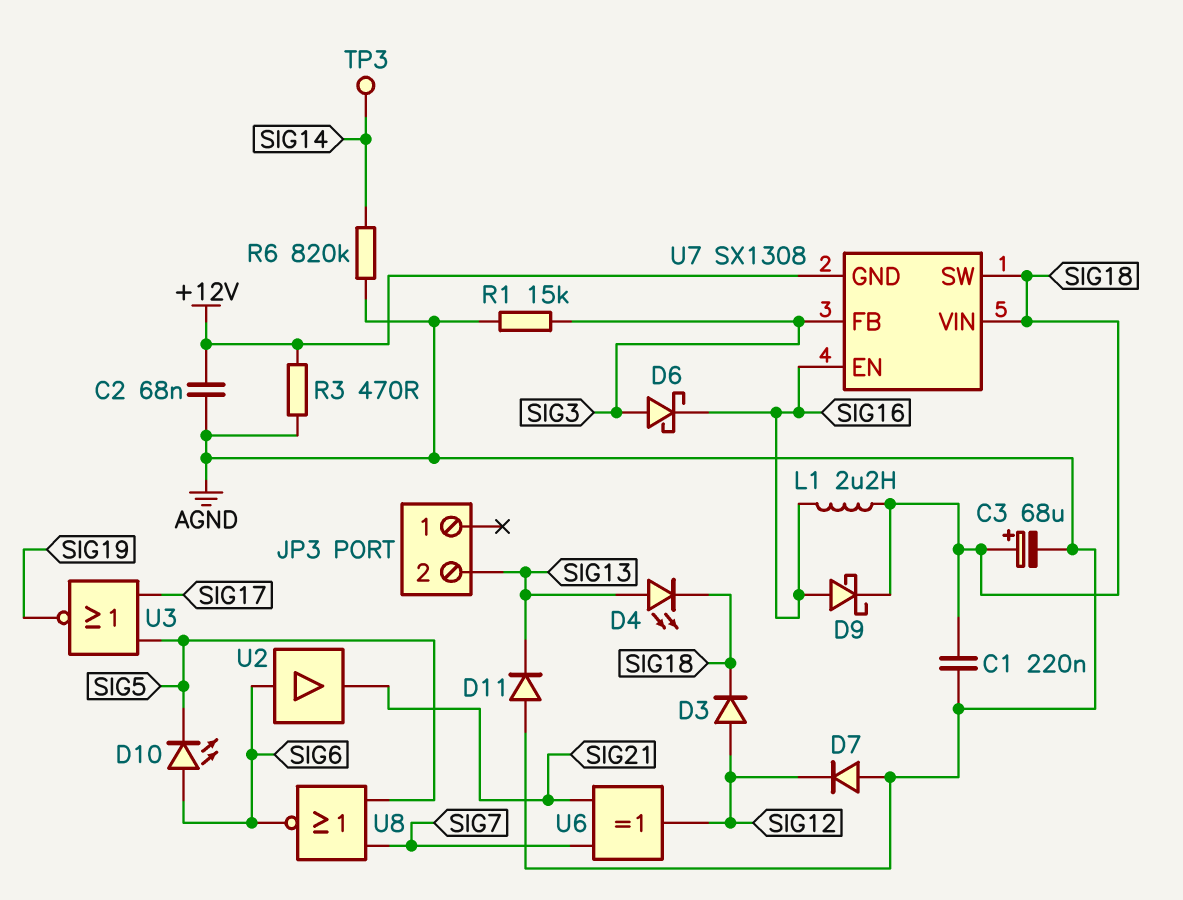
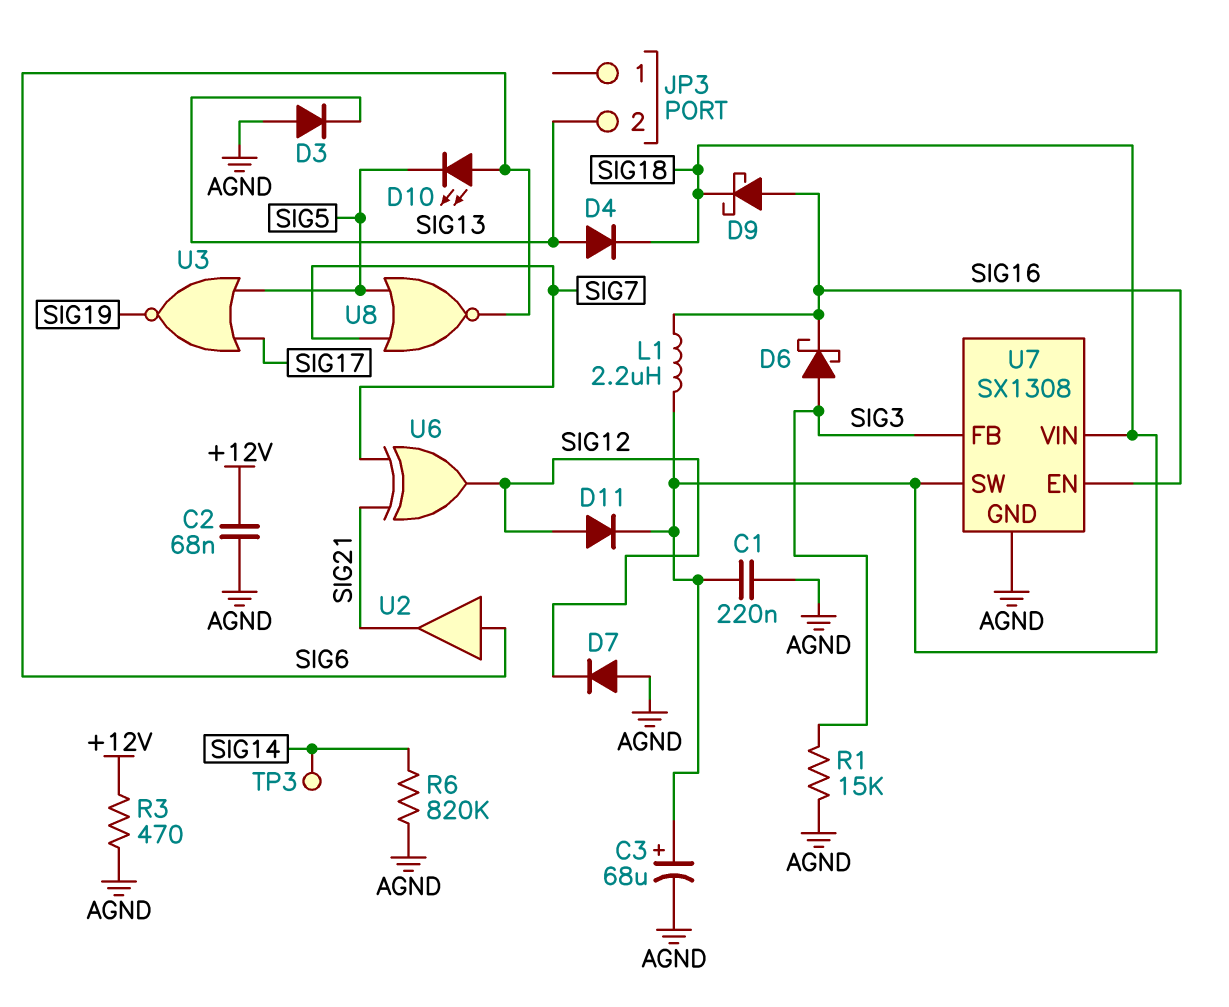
D3: diode (A SIG12, K SIG18) -> diode (A AGND, K SIG13)
D4: LED (A SIG13, K SIG18) -> diode (A SIG13, K SIG18)
D11: diode (A AGND, K SIG13) -> diode (A SIG12, K SIG18)
U7 pin GND: +12V -> AGND

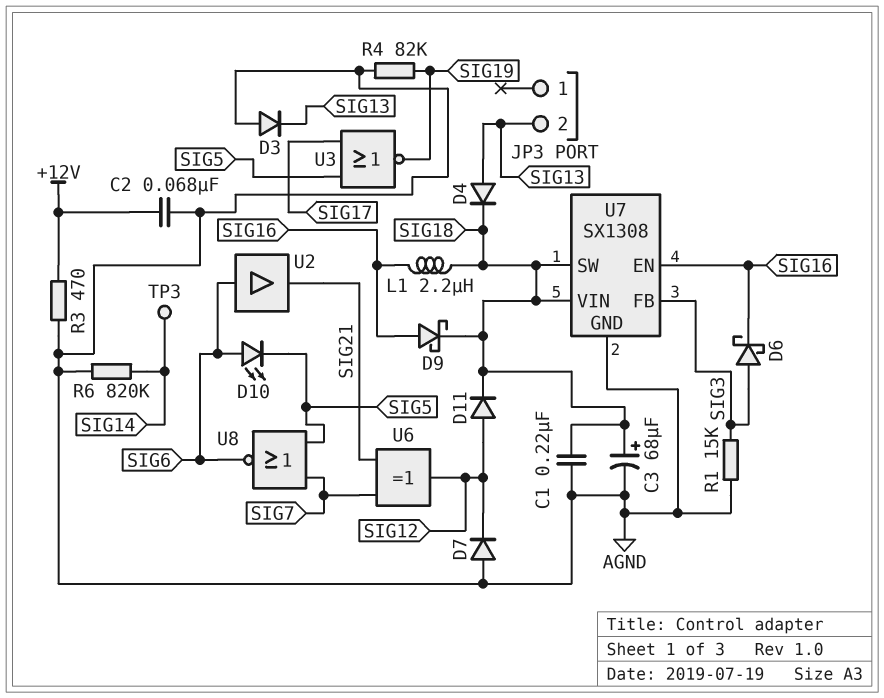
R4: none -> 82k (AGND, SIG19)

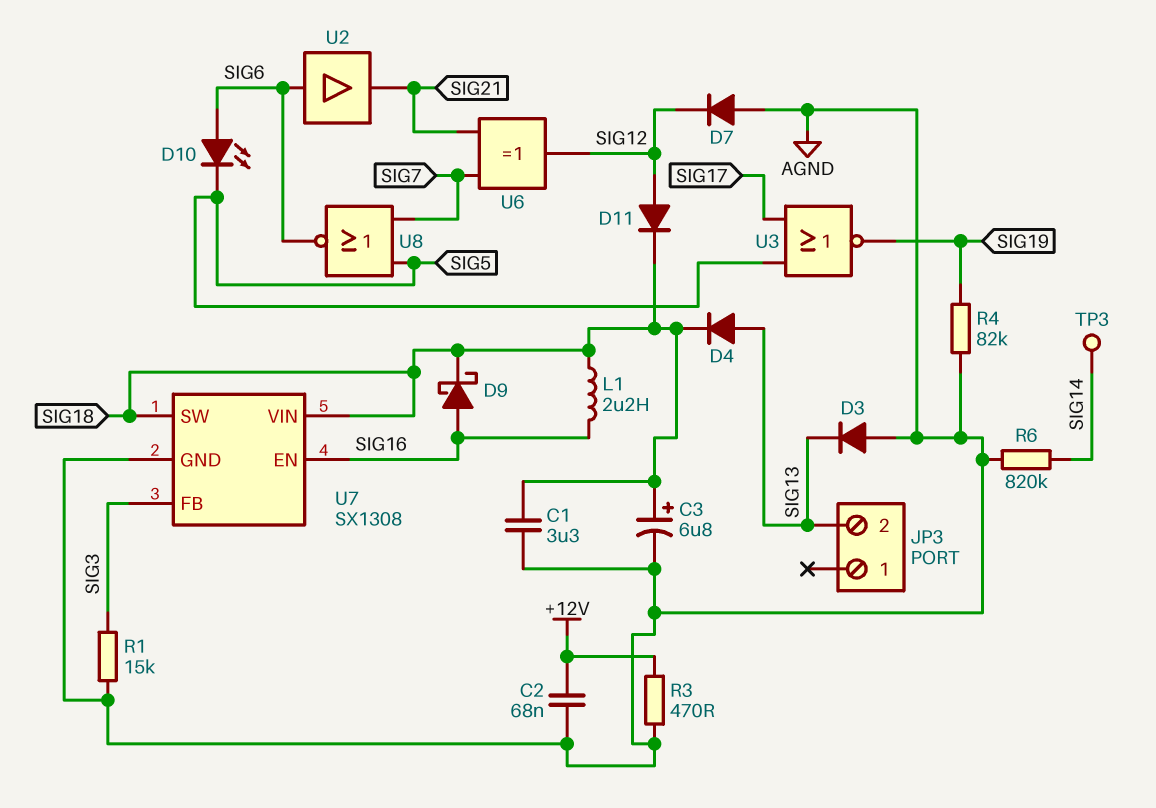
C1: 220nF (AGND, SIG18) -> 3.3uF (AGND, SIG18)
C3: 68uF (plus SIG18, minus AGND) -> 6.8uF (plus SIG18, minus AGND)
D6: schottky (A SIG3, K SIG16) -> none

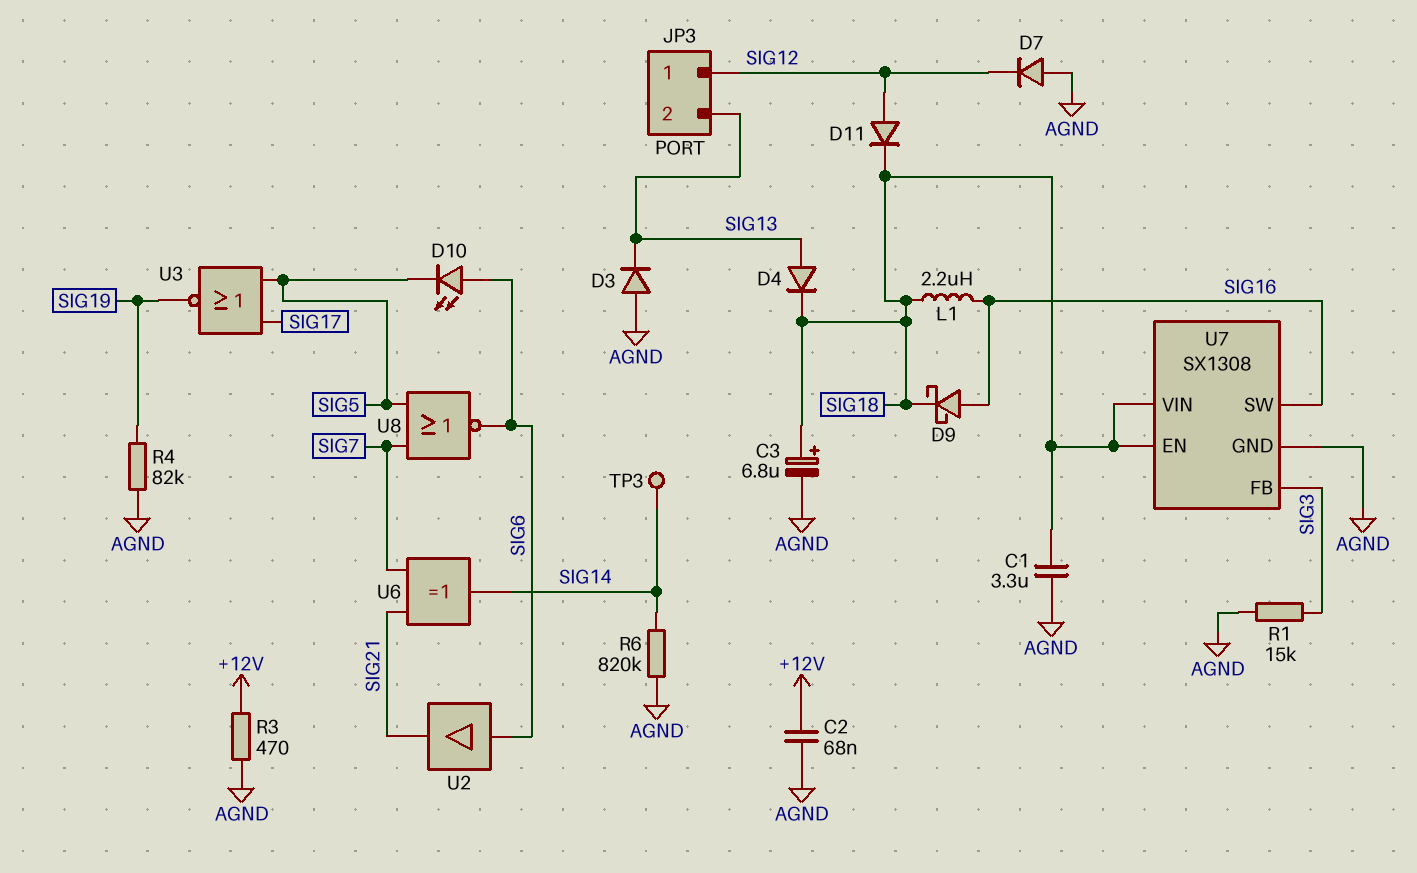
JP3 pin 1: none -> SIG12
U6: XOR (in SIG7, in SIG21, out SIG12) -> XOR (in SIG7, in SIG21, out SIG14)
U7 pin EN: SIG16 -> SIG18
U7 pin SW: SIG18 -> SIG16

